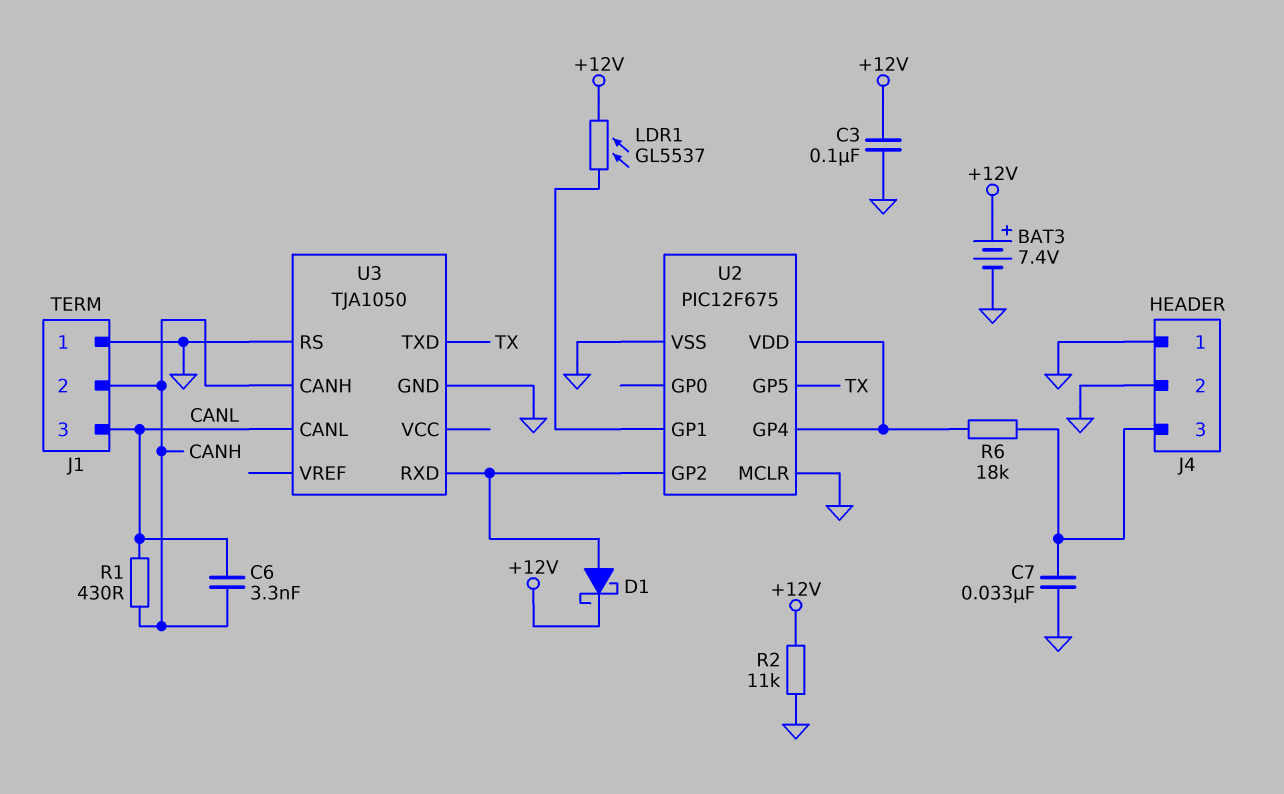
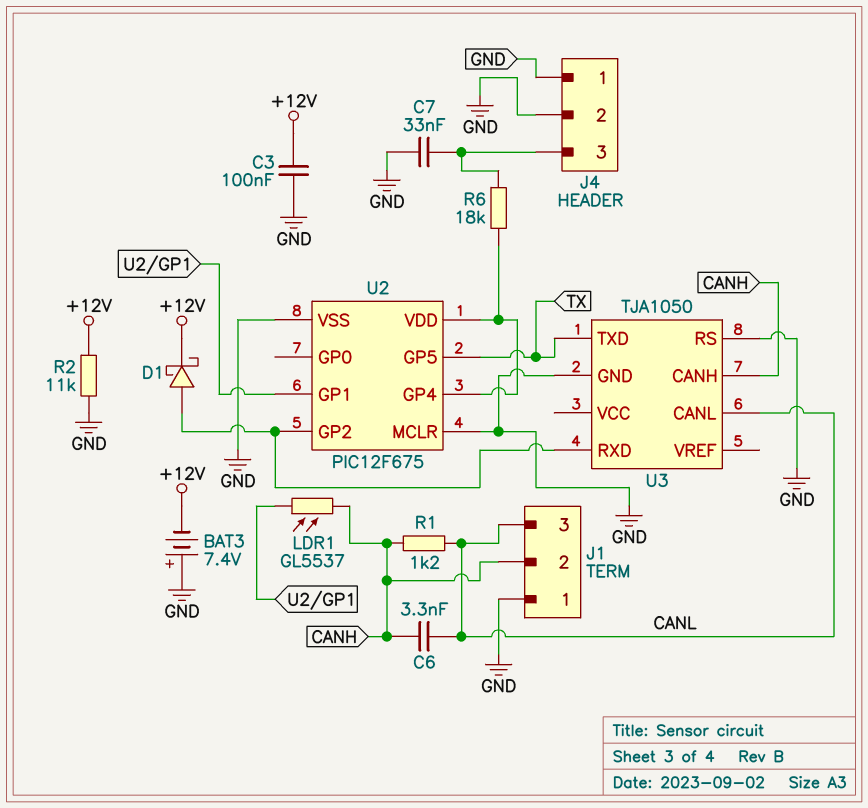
BAT3: 7.4V (plus +12V, minus GND) -> 7.4V (plus GND, minus +12V)
LDR1: GL5537 (+12V, U2/GP1) -> GL5537 (CANH, U2/GP1)
R1: 430 (CANH, CANL) -> 1.2k (CANH, CANL)

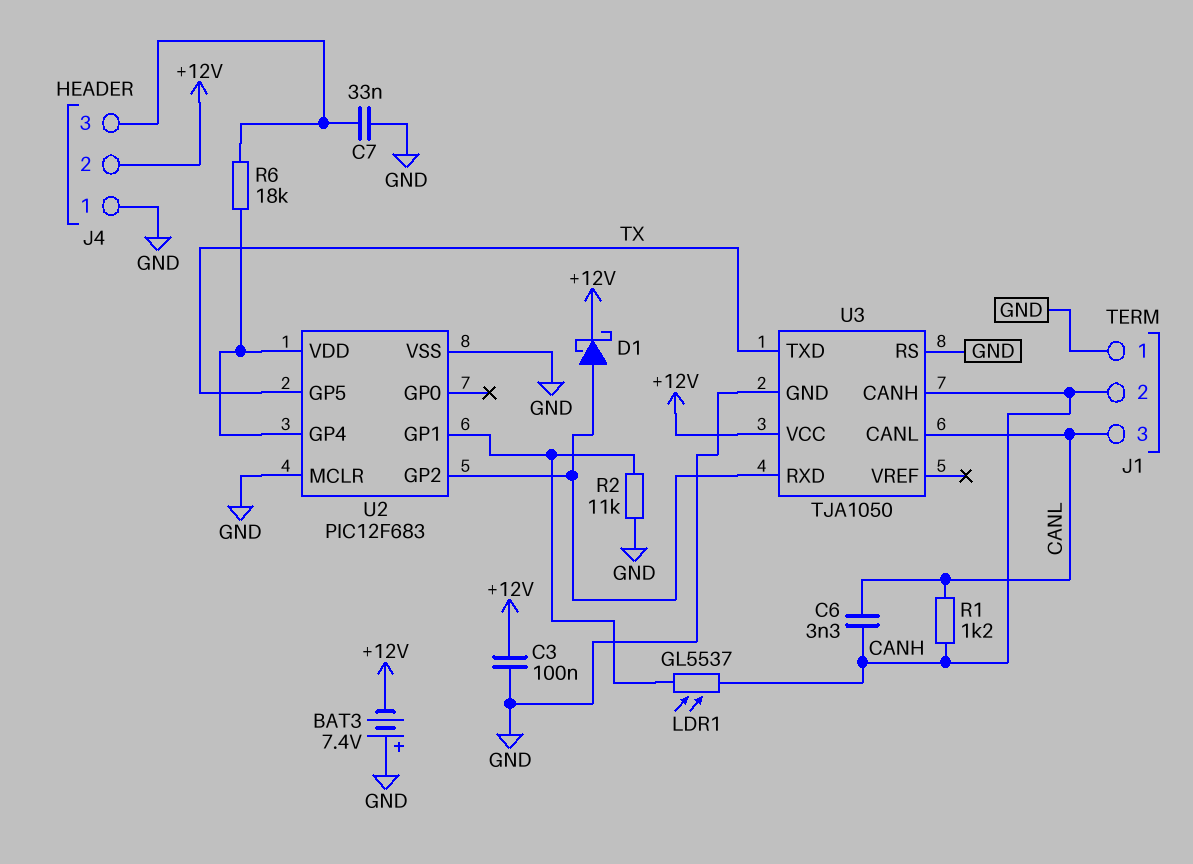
J4 pin 2: GND -> +12V
R2: 11k (+12V, GND) -> 11k (GND, U2/GP1)
U2: PIC12F675 -> PIC12F683
U3 pin VCC: none -> +12V

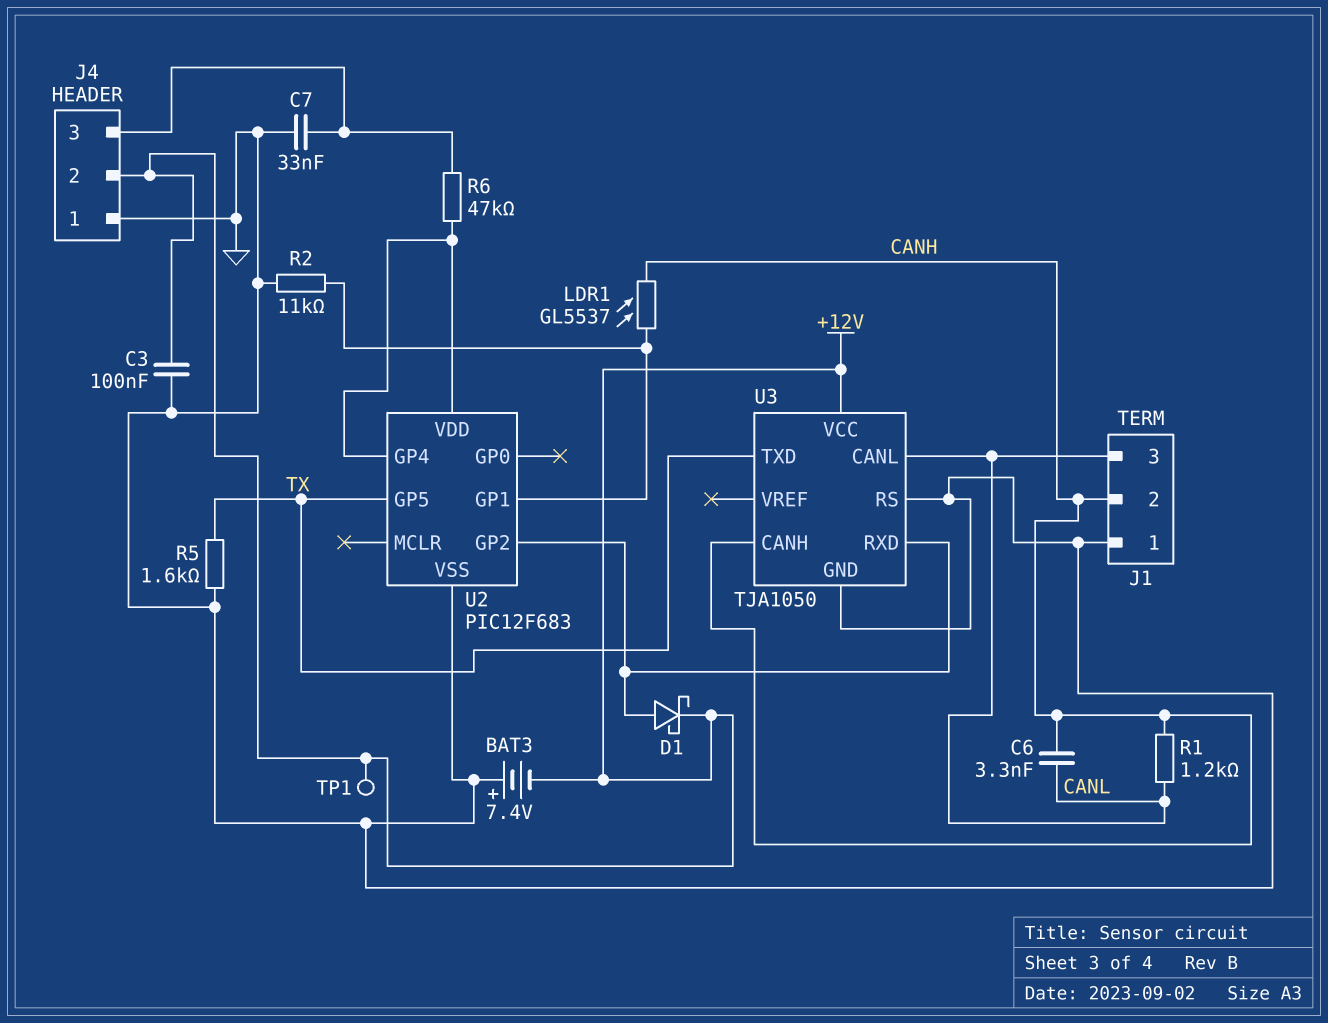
R5: none -> 1.6k (GND, TX)
R6: 18k (J4/3, U2/GP4) -> 47k (J4/3, U2/GP4)
TP1: none -> test point (+12V)
U2 pin MCLR: GND -> none

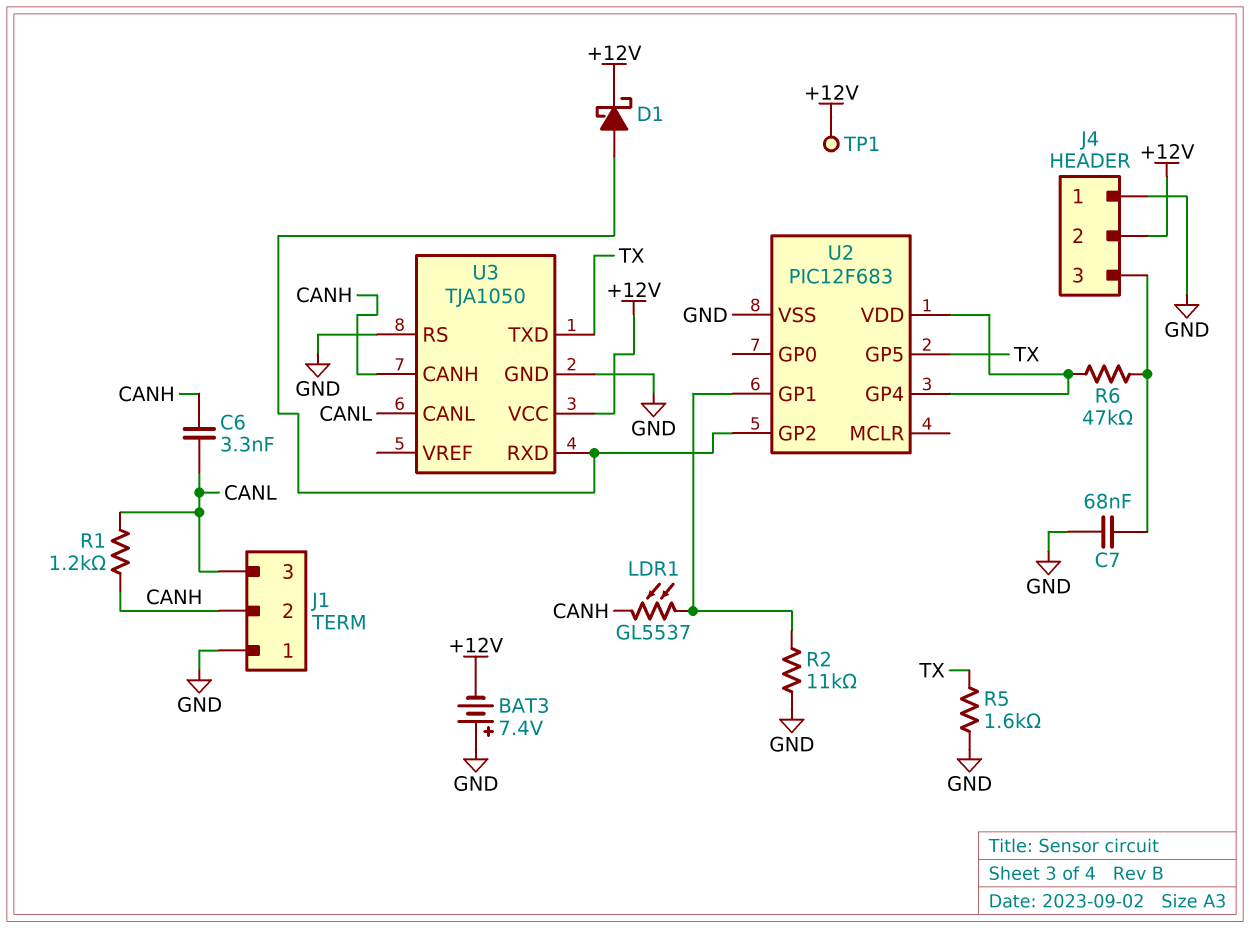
C3: 100nF (+12V, GND) -> none
C7: 33nF (GND, J4/3) -> 68nF (GND, J4/3)

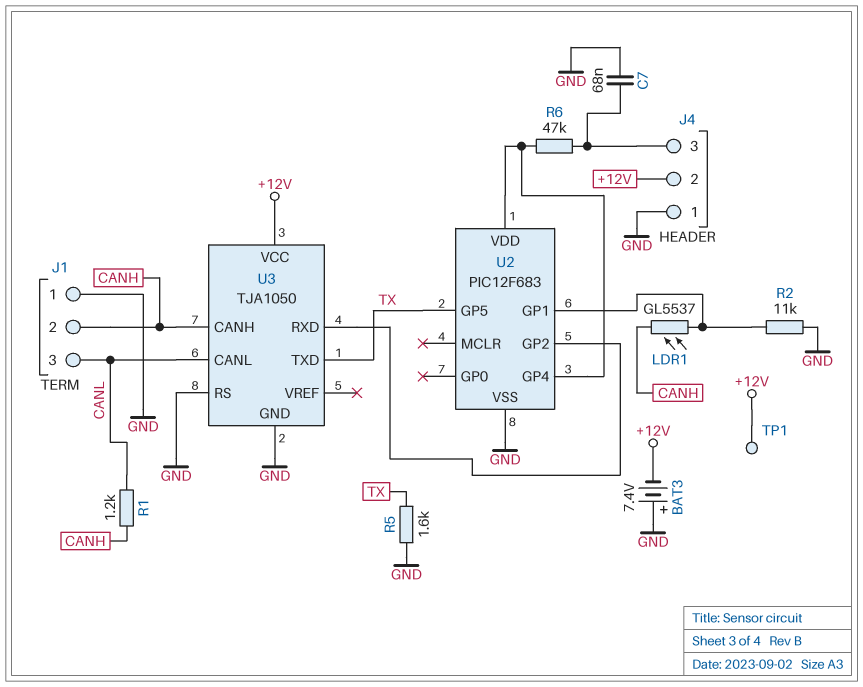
C6: 3.3nF (CANH, CANL) -> none
D1: schottky (A U2/GP2, K +12V) -> none

